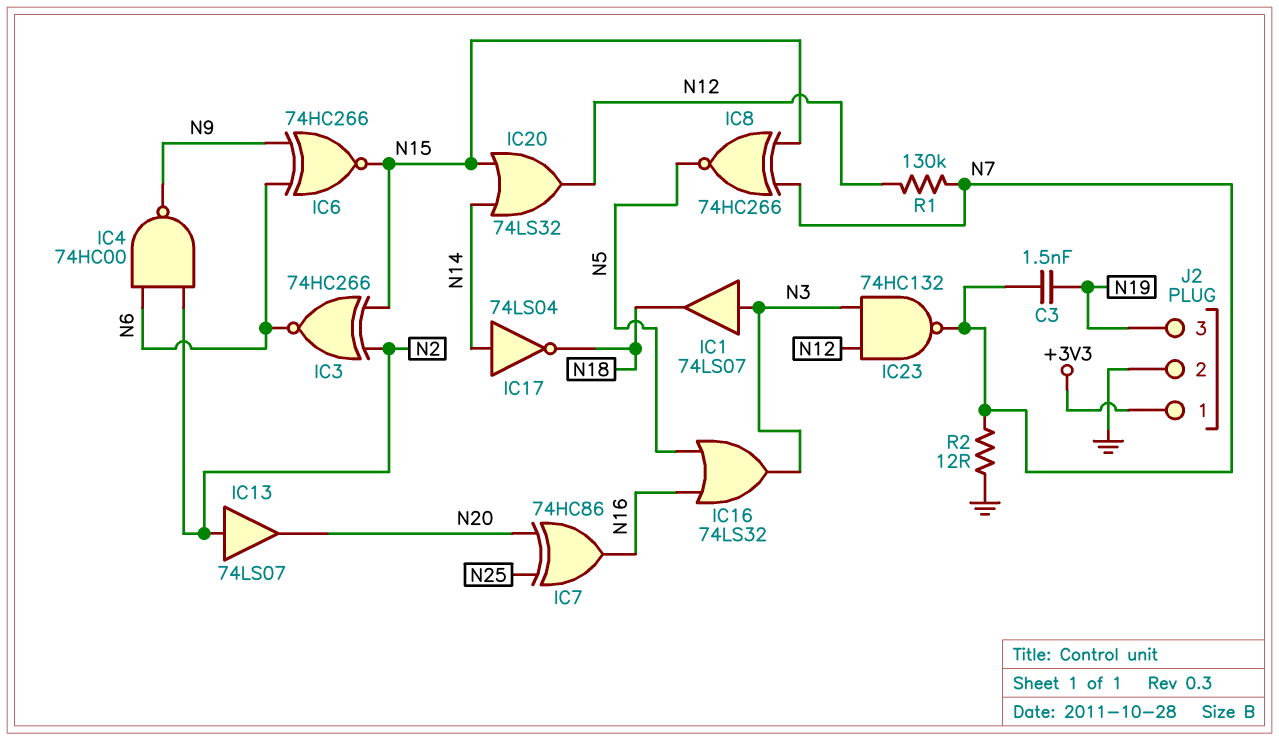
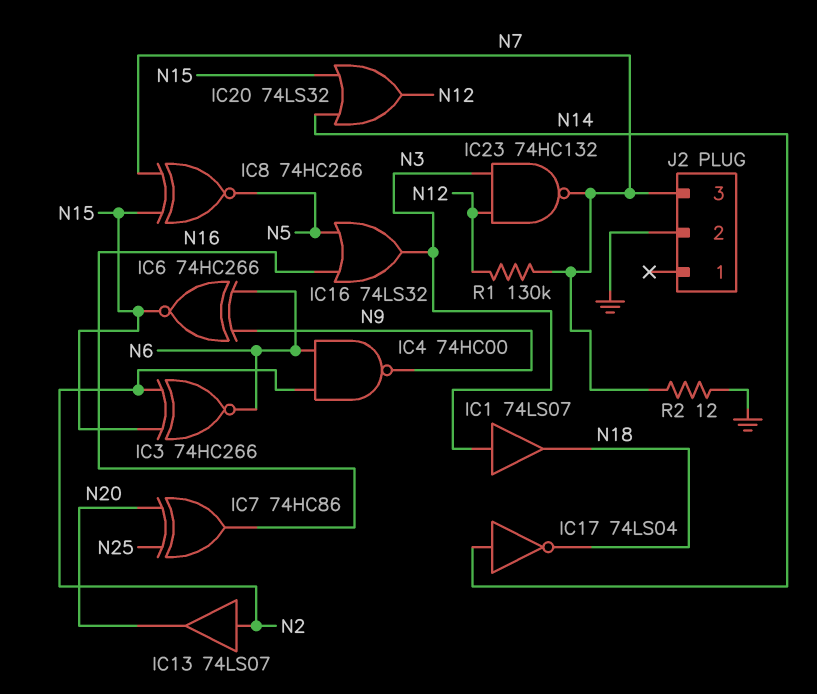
C3: 1.5nF (N7, N19) -> none
J2 pin 1: +3V3 -> none
J2 pin 3: N19 -> N7

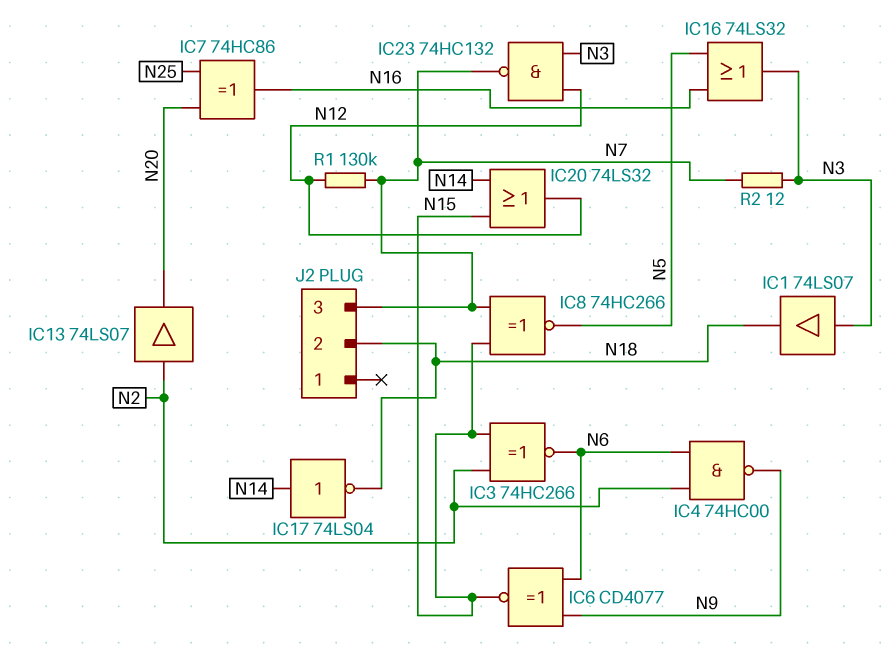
IC6: XNOR 74HC266 (in N6, in N9, out N15) -> XNOR CD4077 (in N6, in N9, out N15)
J2 pin 2: GND -> N18
R2: 12 (GND, N7) -> 12 (N3, N7)

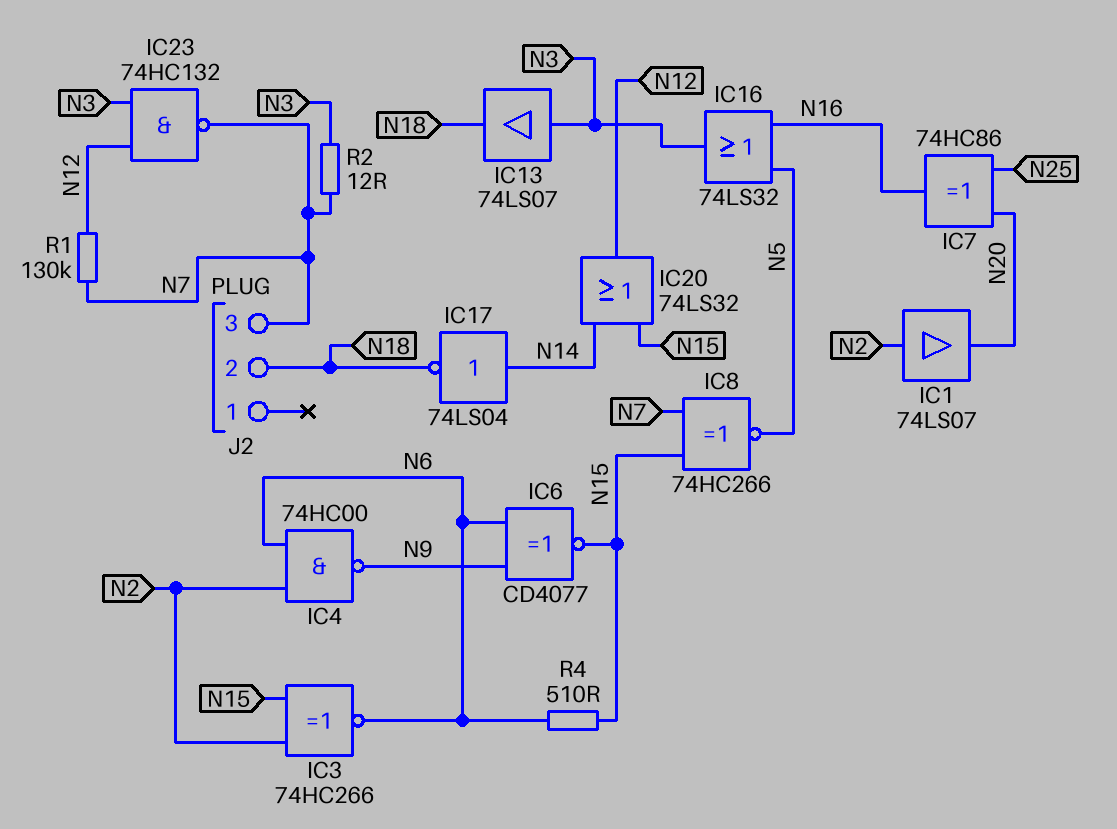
IC1: buffer 74LS07 (in N3, out N18) -> buffer 74LS07 (in N2, out N20)
IC13: buffer 74LS07 (in N2, out N20) -> buffer 74LS07 (in N3, out N18)
R4: none -> 510 (N6, N15)

